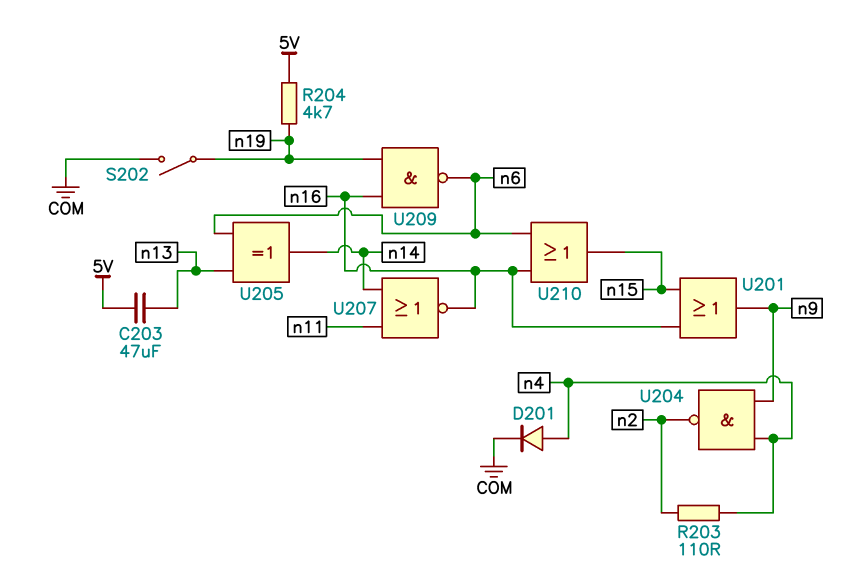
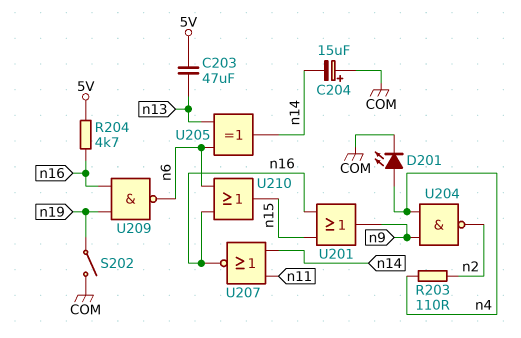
C204: none -> 15uF (plus COM, minus n14)
D201: diode (A n4, K COM) -> LED (A n4, K COM)
R204: 4.7k (5V, n19) -> 4.7k (5V, n16)

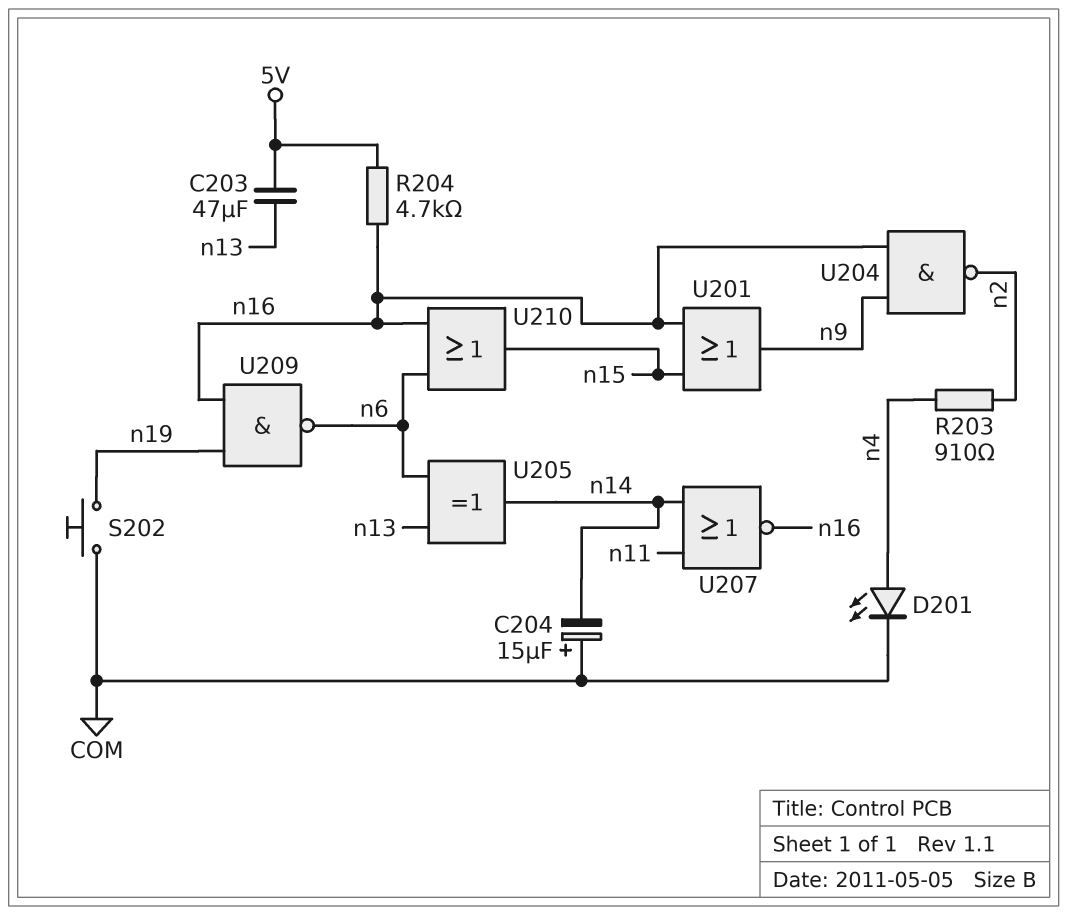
R203: 110 (n2, n4) -> 910 (n2, n4)
S202: switch (COM, n19) -> button (COM, n19)
U204: NAND (in n4, in n9, out n2) -> NAND (in n9, in n16, out n2)

